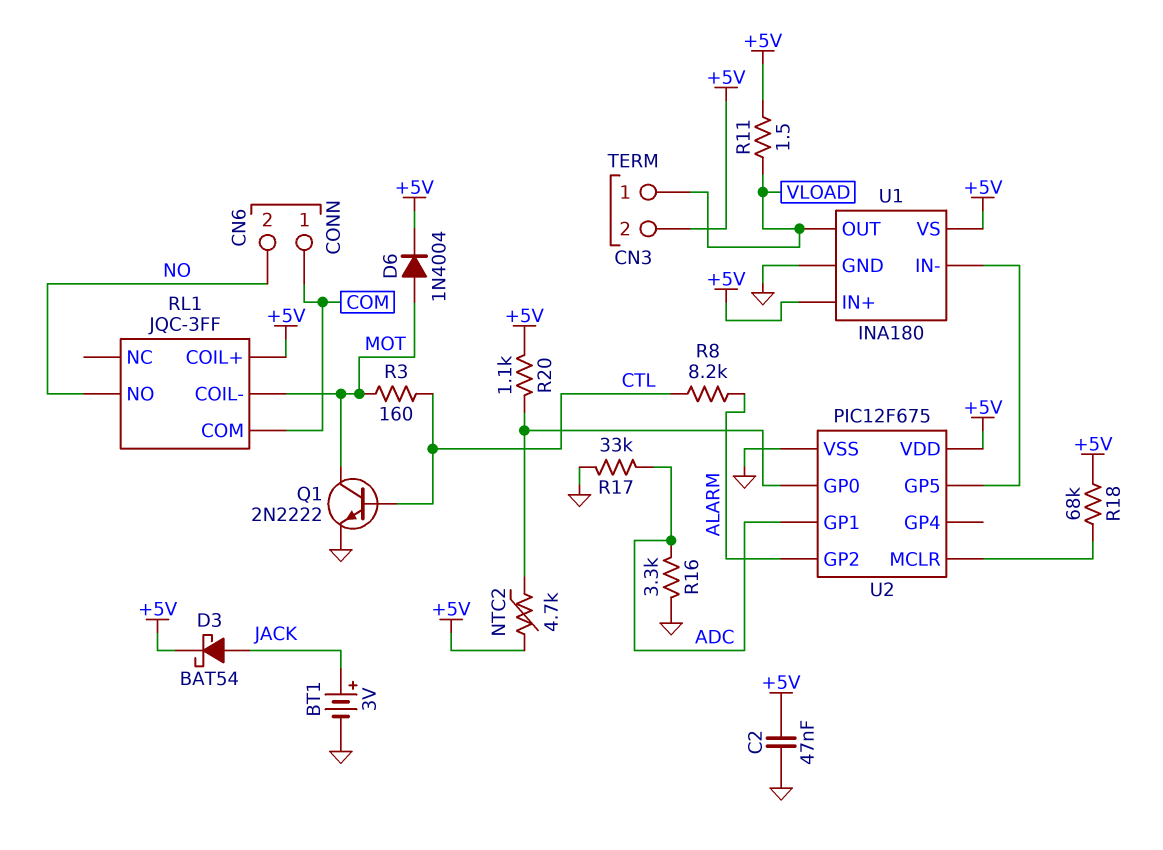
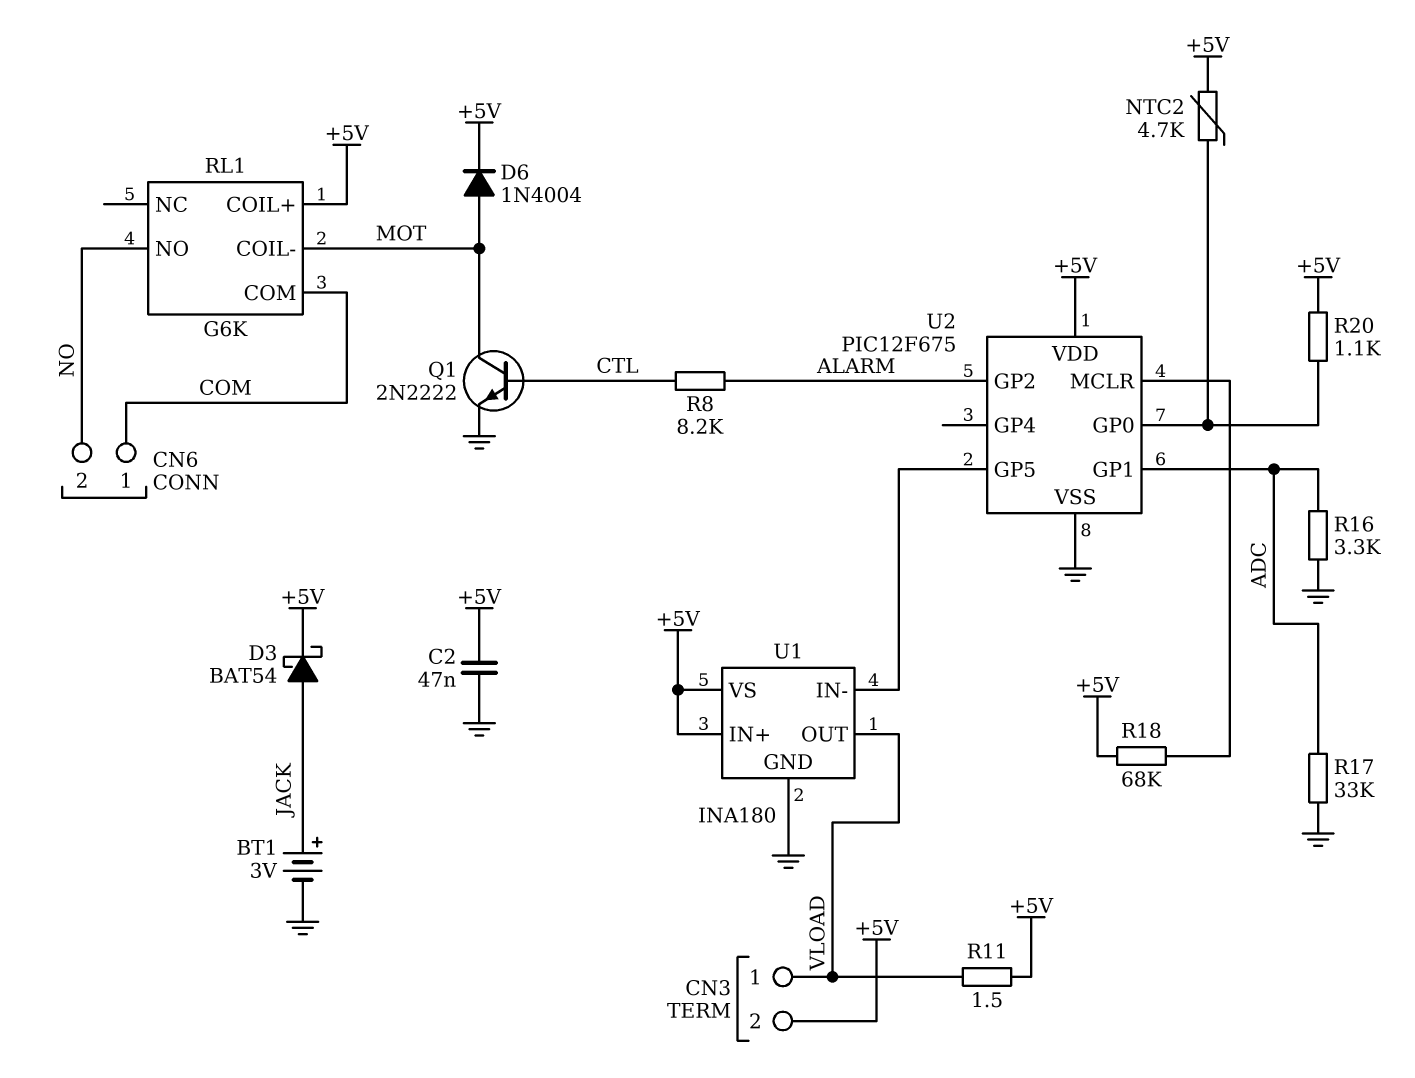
R3: 160 (CTL, MOT) -> none
RL1: JQC-3FF -> G6K

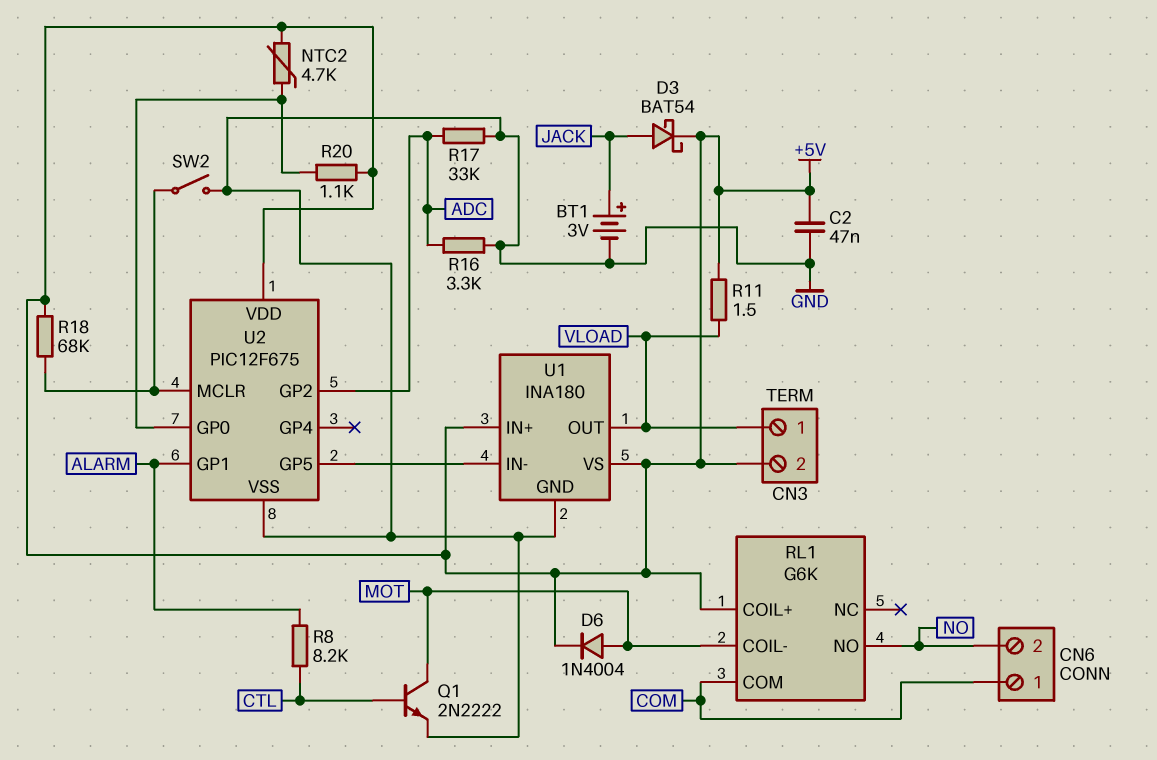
SW2: none -> switch (GND, U2/MCLR)
U2 pin GP1: ADC -> ALARM
U2 pin GP2: ALARM -> ADC

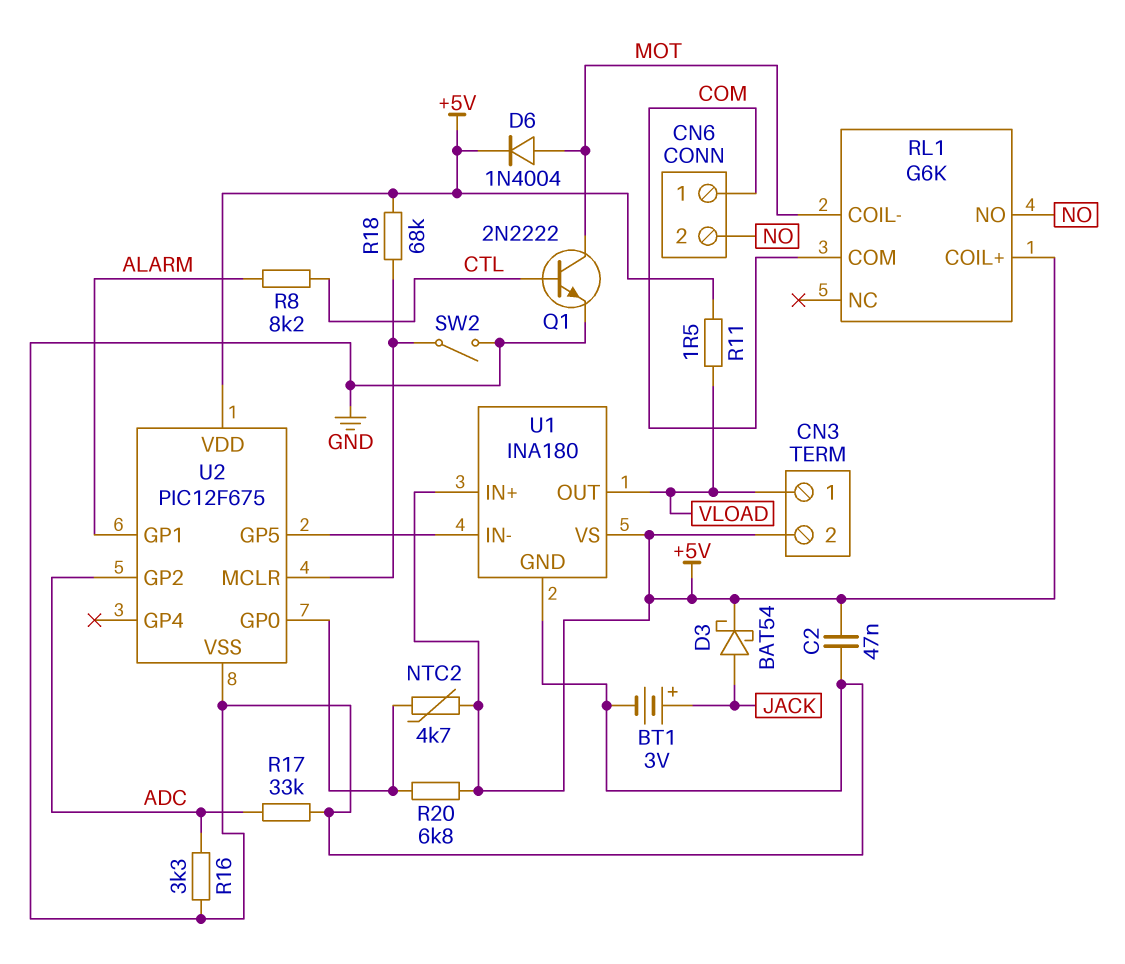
R20: 1.1k (+5V, U2/GP0) -> 6.8k (+5V, U2/GP0)

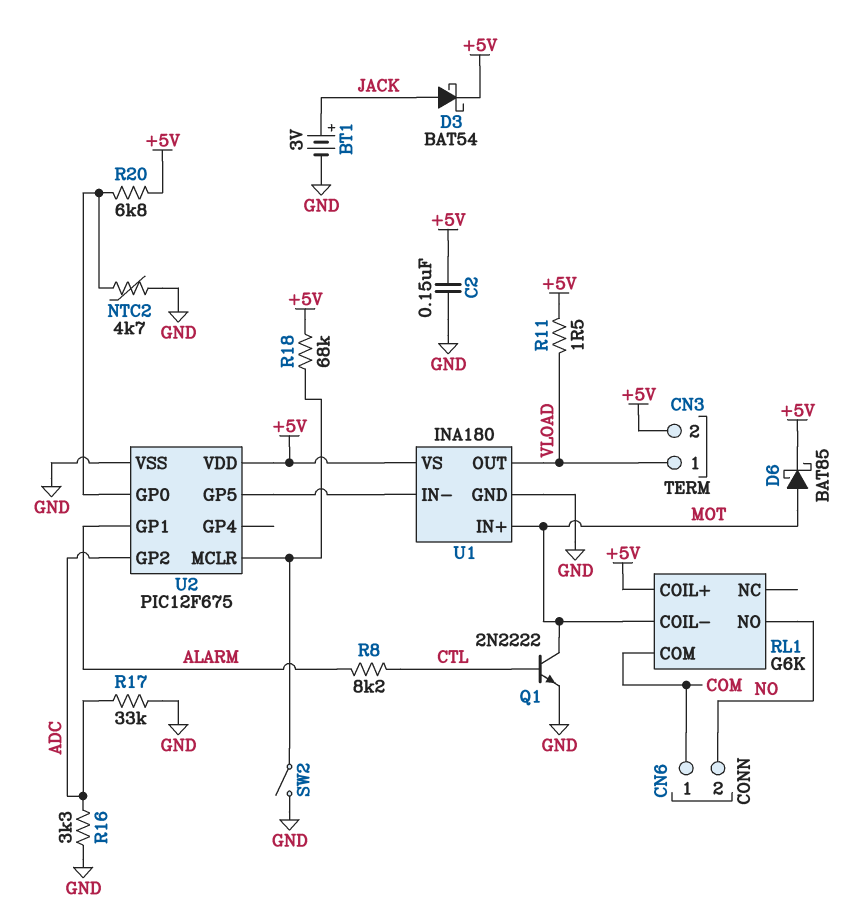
C2: 47nF (+5V, GND) -> 150nF (+5V, GND)
D6: diode 1N4004 (A MOT, K +5V) -> schottky BAT85 (A MOT, K +5V)
NTC2: 4.7k (+5V, U2/GP0) -> 4.7k (GND, U2/GP0)
U1 pin IN+: +5V -> MOT

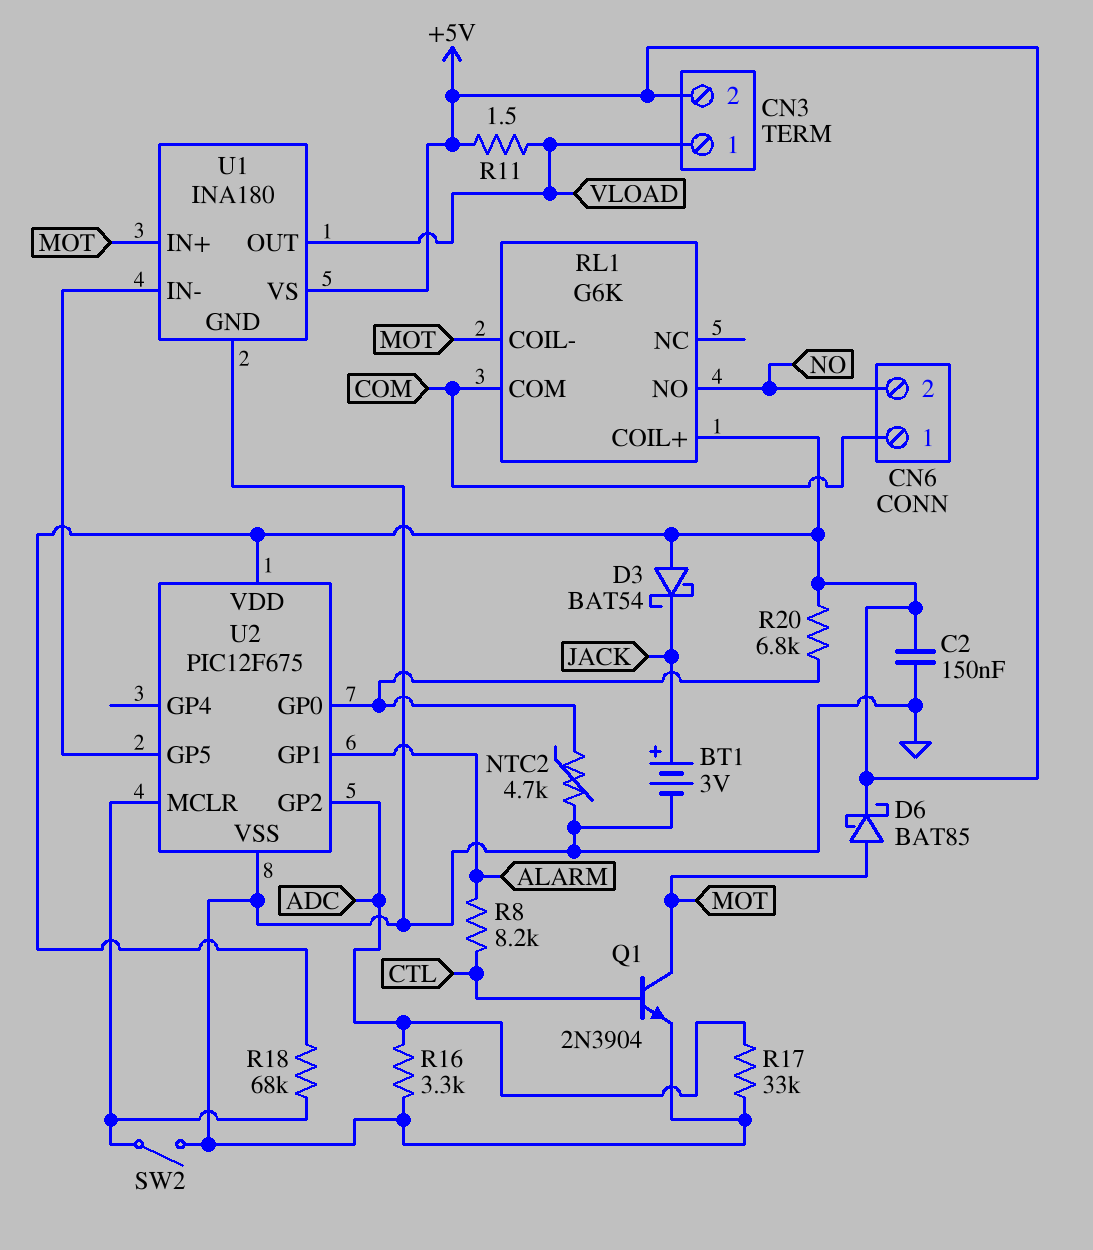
D3: schottky BAT54 (A JACK, K +5V) -> schottky BAT54 (A +5V, K JACK)
Q1: NPN 2N2222 (B CTL, C MOT, E GND) -> NPN 2N3904 (B CTL, C MOT, E GND)

